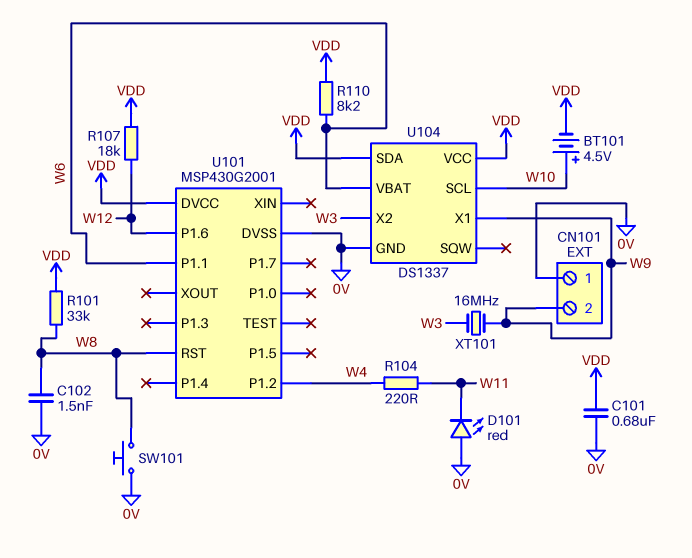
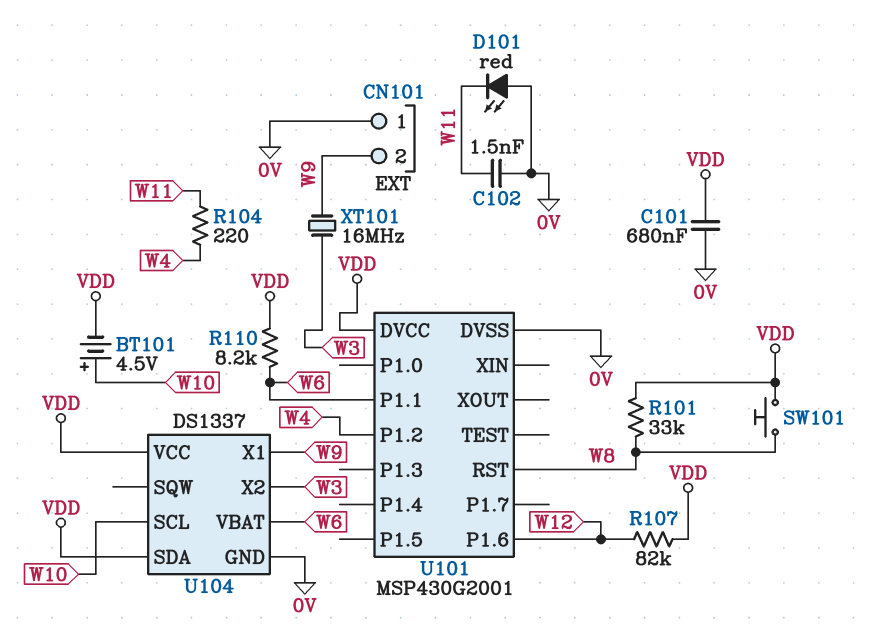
C102: 1.5nF (0V, W8) -> 1.5nF (0V, W11)
R107: 18k (VDD, W12) -> 82k (VDD, W12)
SW101: button (0V, W8) -> button (VDD, W8)

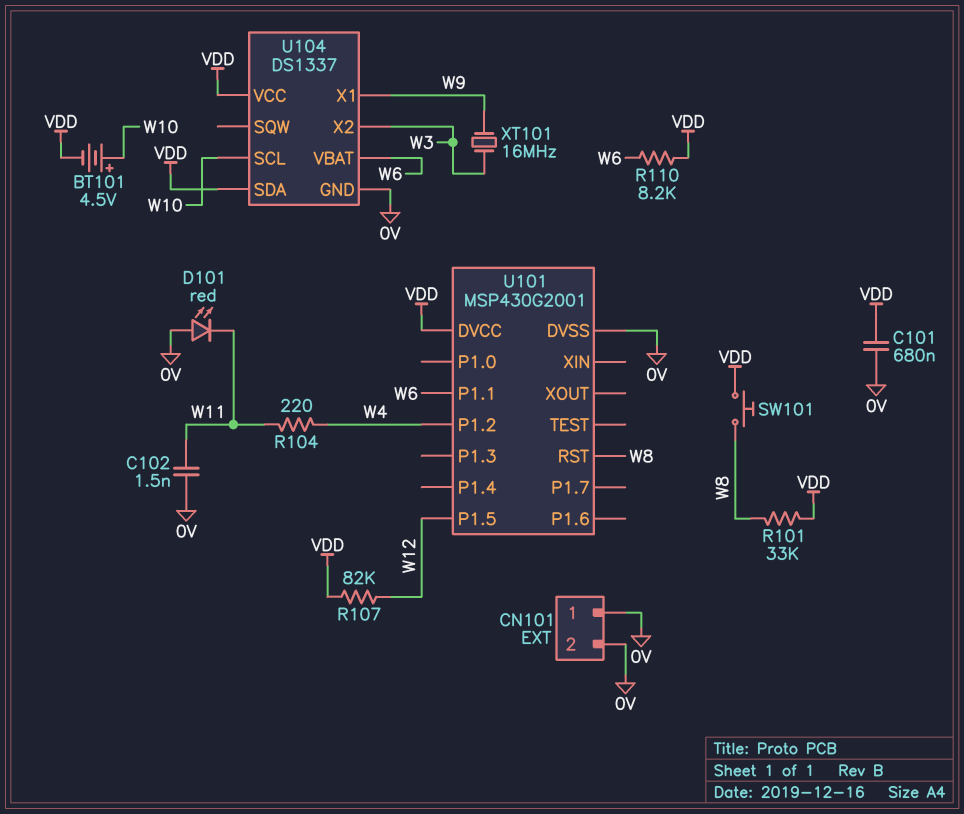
CN101 pin 2: W9 -> 0V
U101 pin P1.5: none -> W12
U101 pin P1.6: W12 -> none

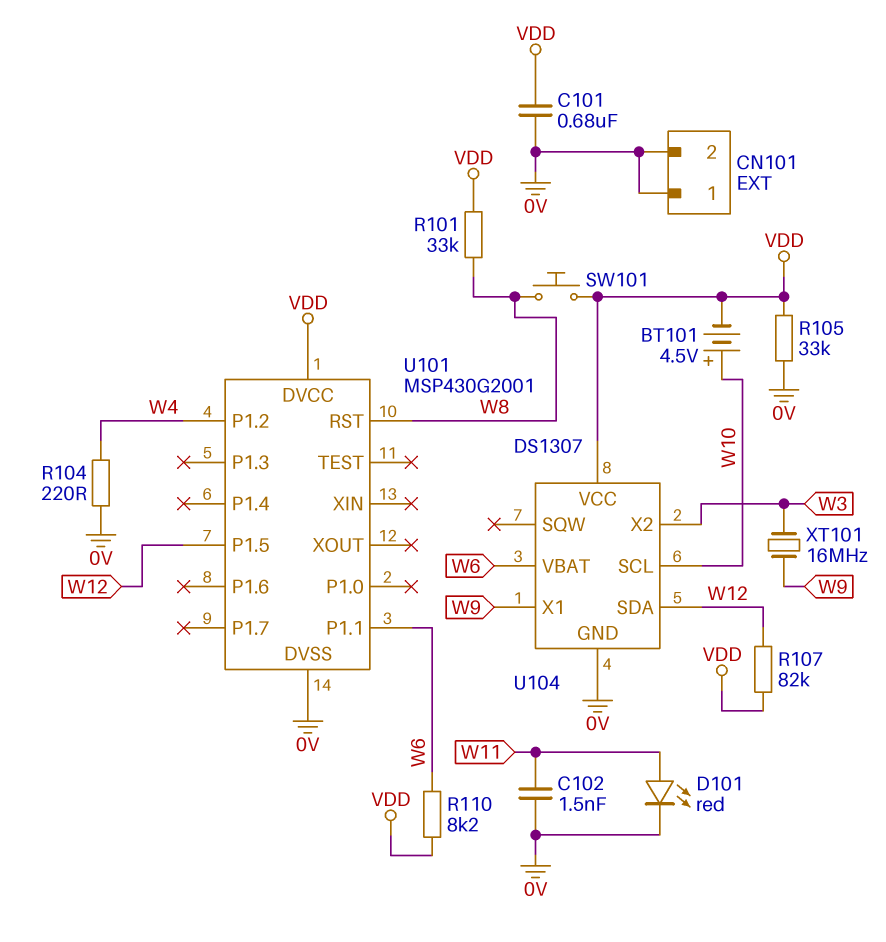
D101: LED red (A 0V, K W11) -> LED red (A W11, K 0V)
R104: 220 (W4, W11) -> 220 (0V, W4)
R105: none -> 33k (0V, VDD)
U104: DS1337 -> DS1307
U104 pin SDA: VDD -> W12

